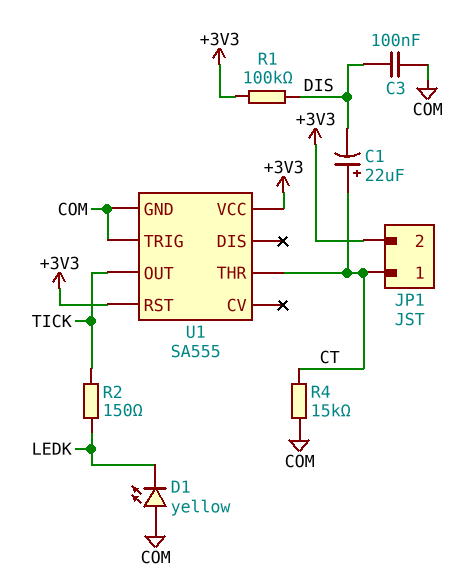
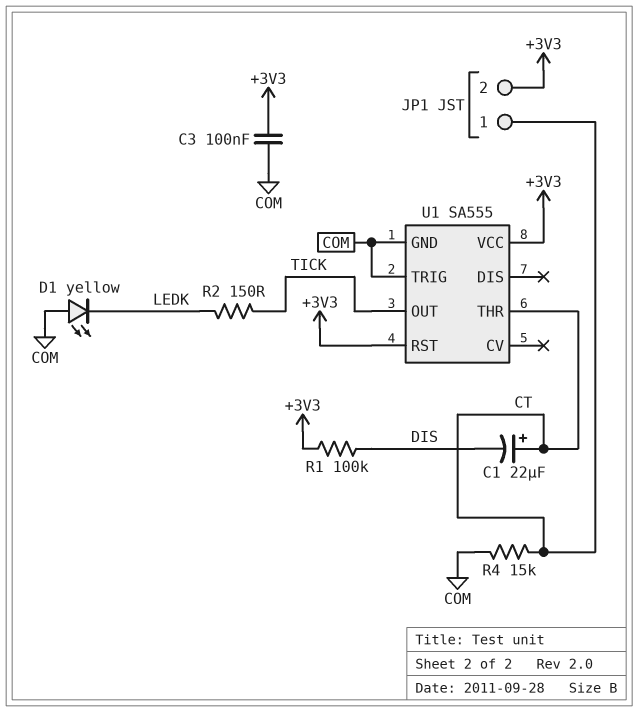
C3: 100nF (COM, DIS) -> 100nF (+3V3, COM)

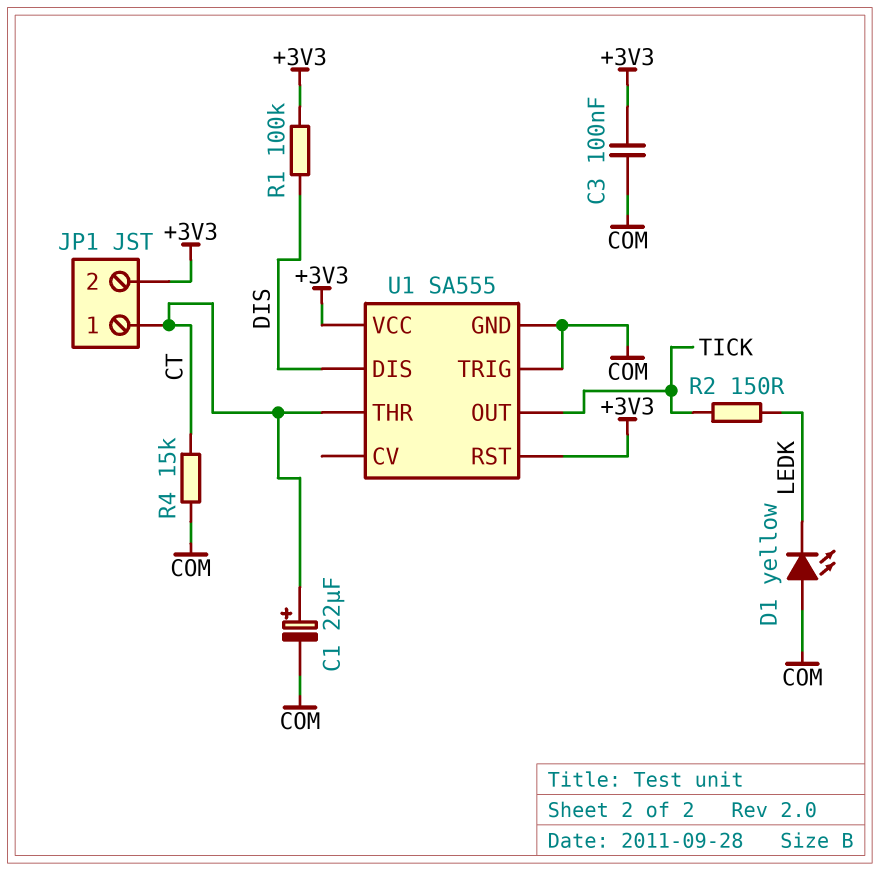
C1: 22uF (plus CT, minus DIS) -> 22uF (plus CT, minus COM)
U1 pin DIS: none -> DIS

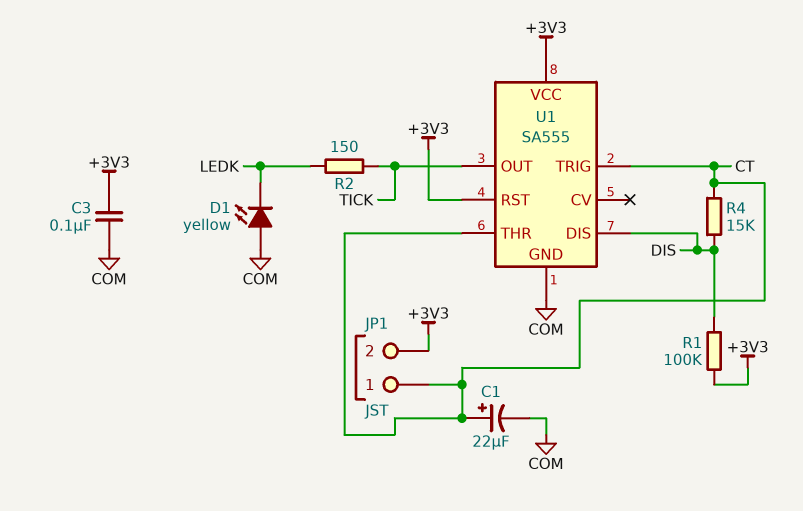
R4: 15k (COM, CT) -> 15k (CT, DIS)
U1 pin TRIG: COM -> CT

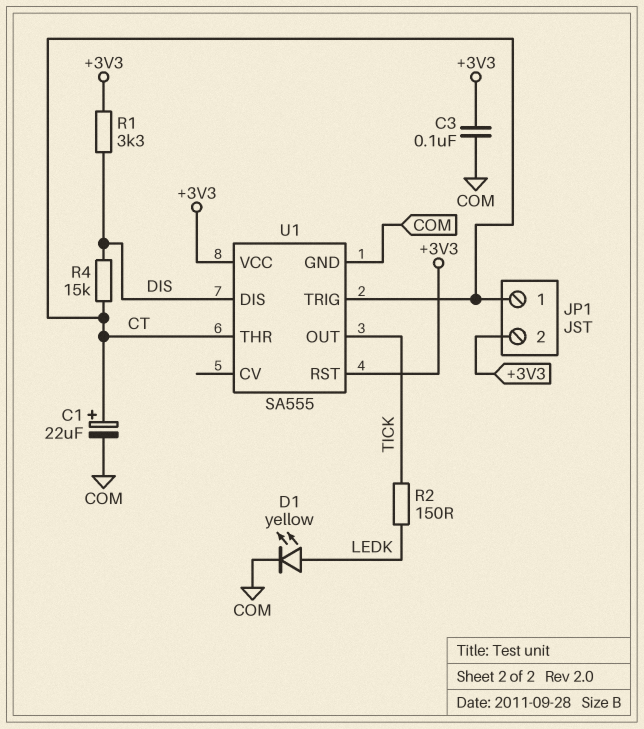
D1: LED yellow (A COM, K LEDK) -> LED yellow (A LEDK, K COM)
R1: 100k (+3V3, DIS) -> 3.3k (+3V3, DIS)

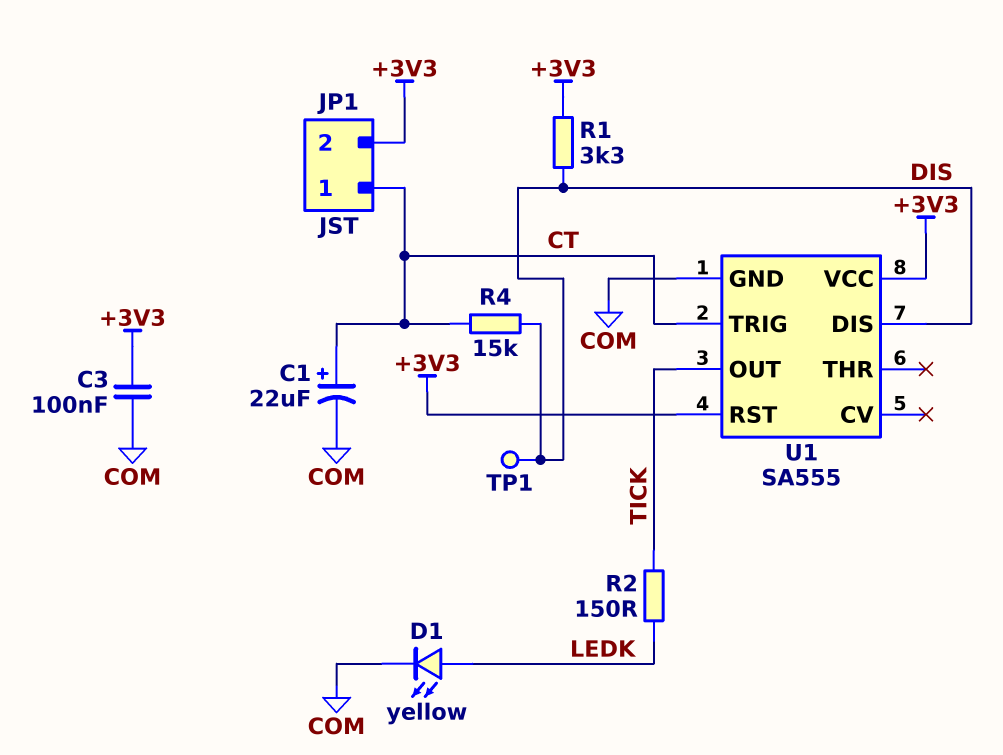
TP1: none -> test point (DIS)
U1 pin THR: CT -> none

